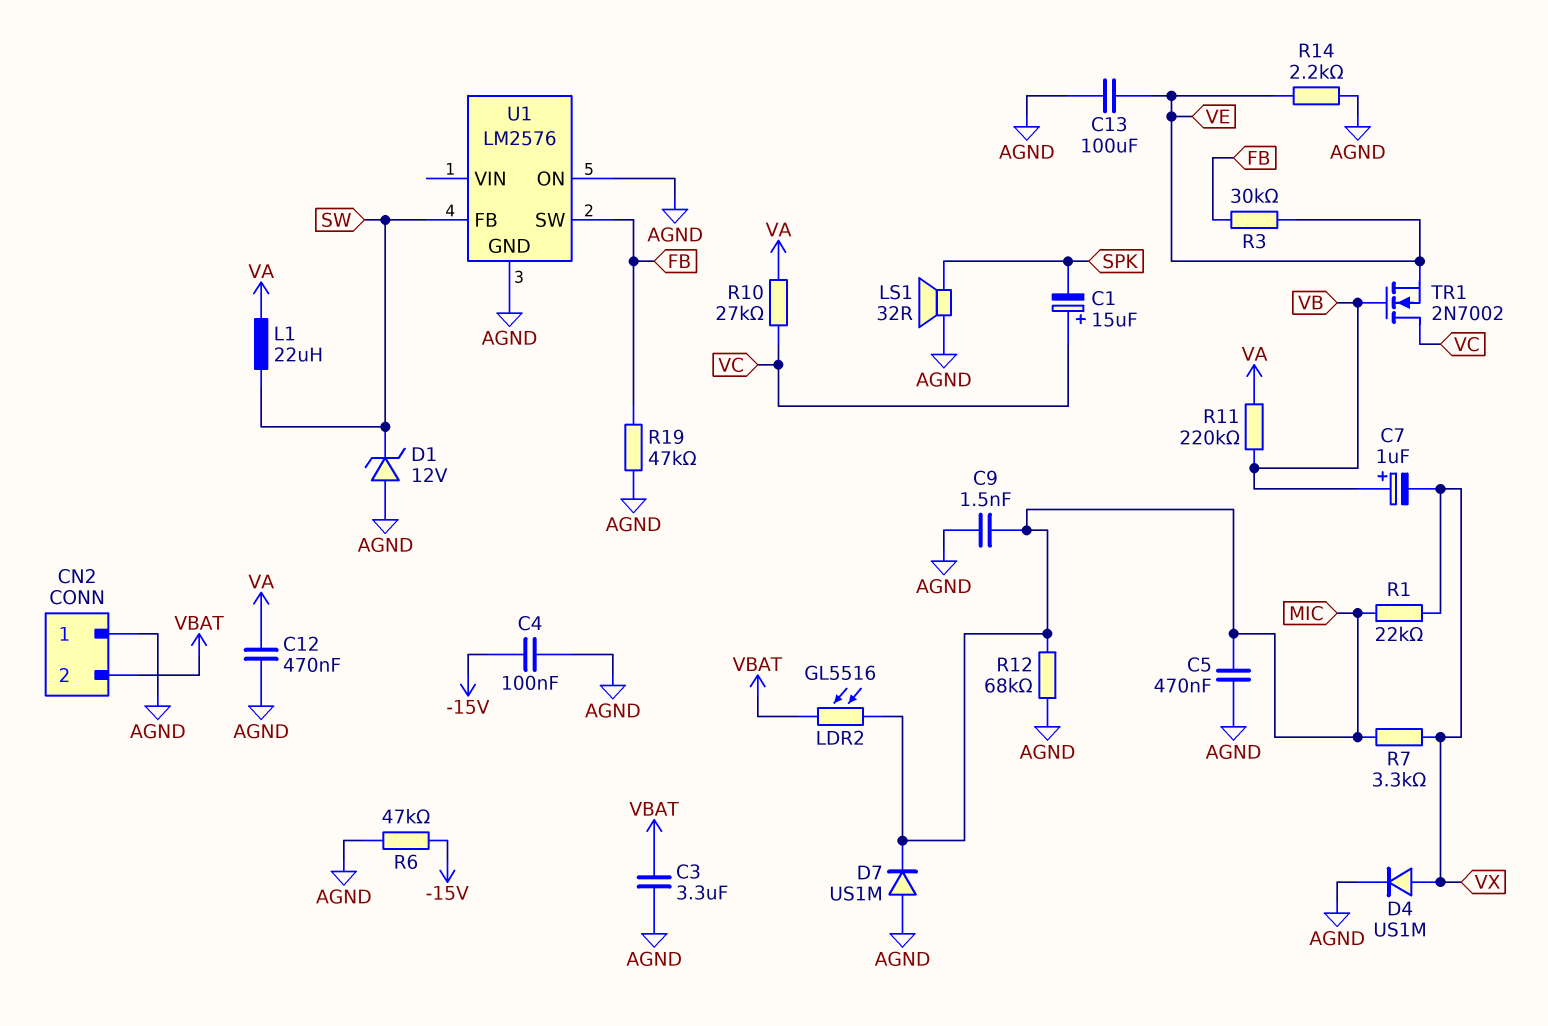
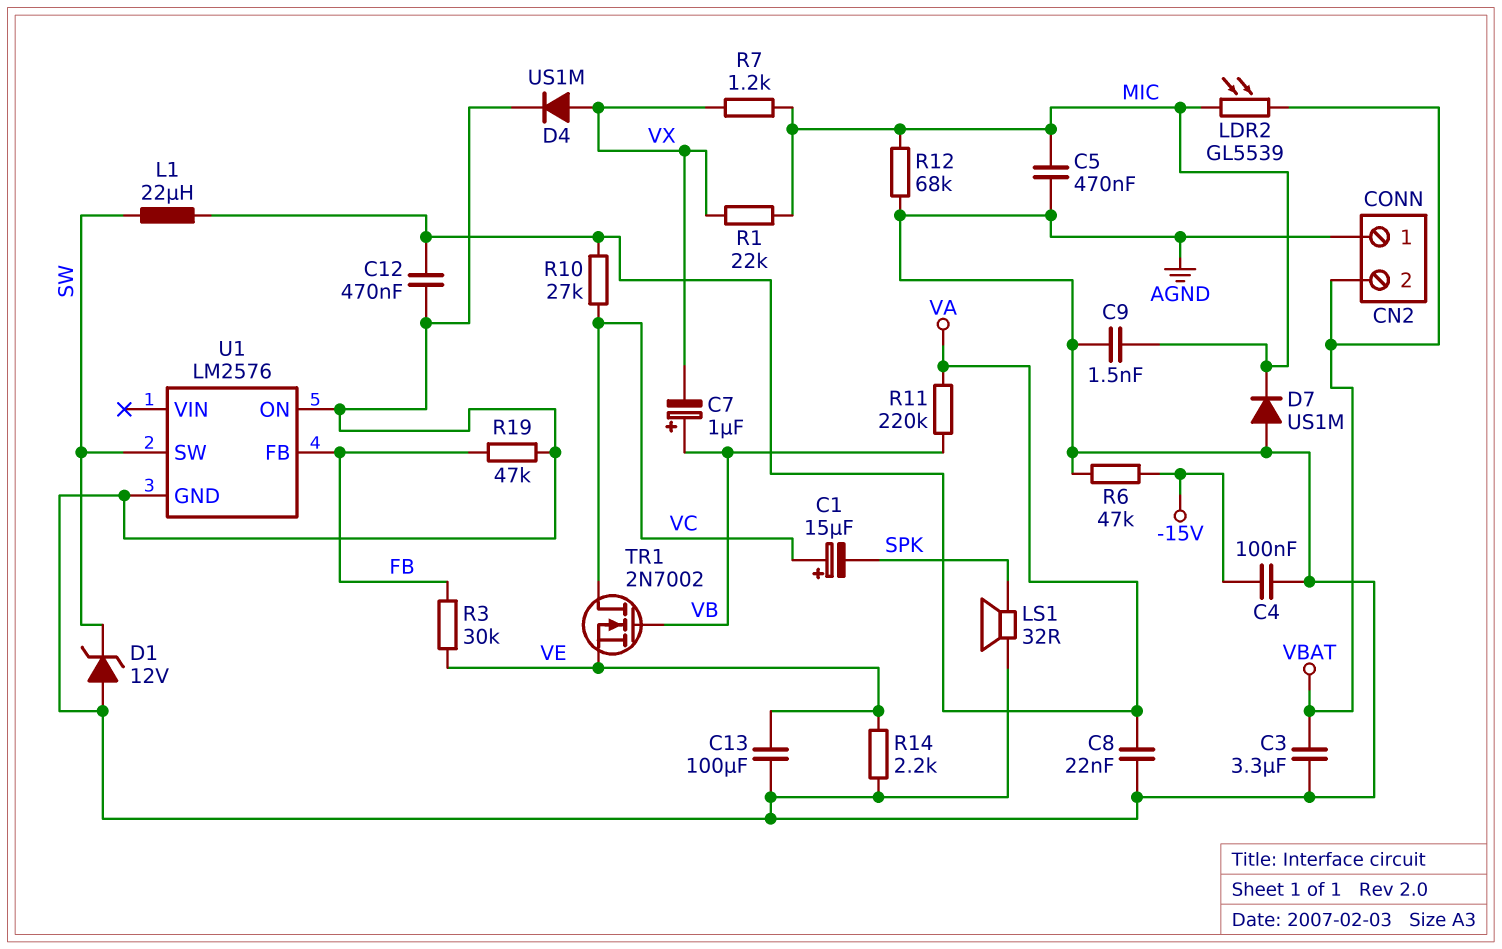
C8: none -> 22nF (AGND, VA)
LDR2: GL5516 (MIC, VBAT) -> GL5539 (MIC, VBAT)
R7: 3.3k (MIC, VX) -> 1.2k (MIC, VX)
U1 pin FB: SW -> FB
U1 pin SW: FB -> SW

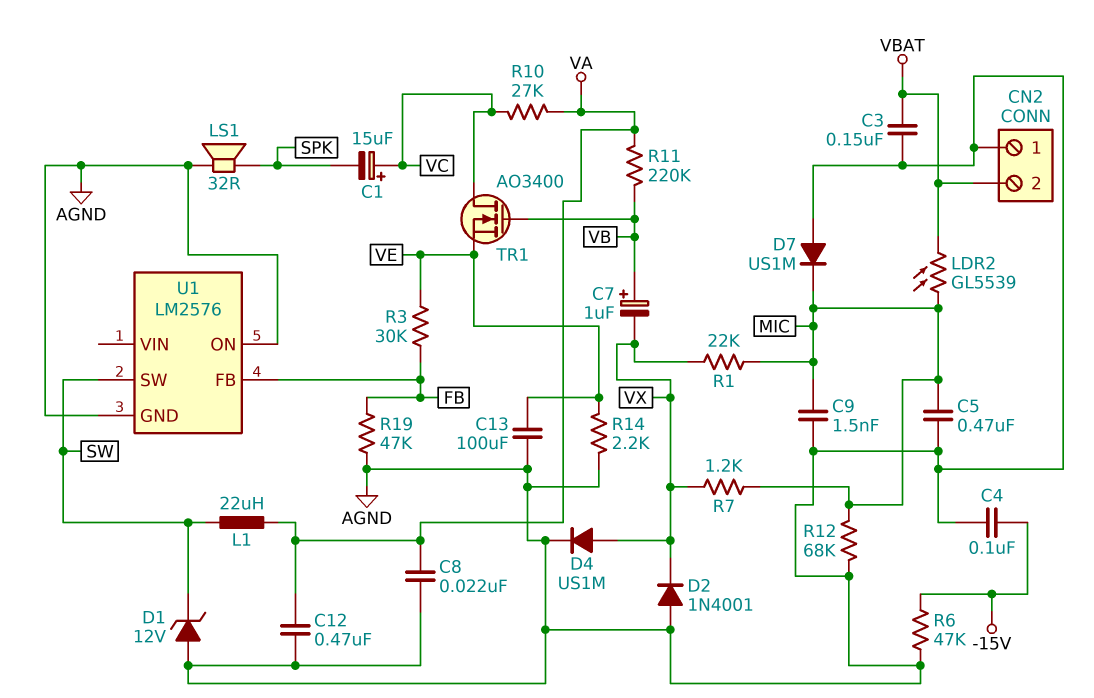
C3: 3.3uF (AGND, VBAT) -> 150nF (AGND, VBAT)
D2: none -> diode 1N4001 (A AGND, K VX)
TR1: NMOS 2N7002 (G VB, D VC, S VE) -> NMOS AO3400 (G VB, D VC, S VE)

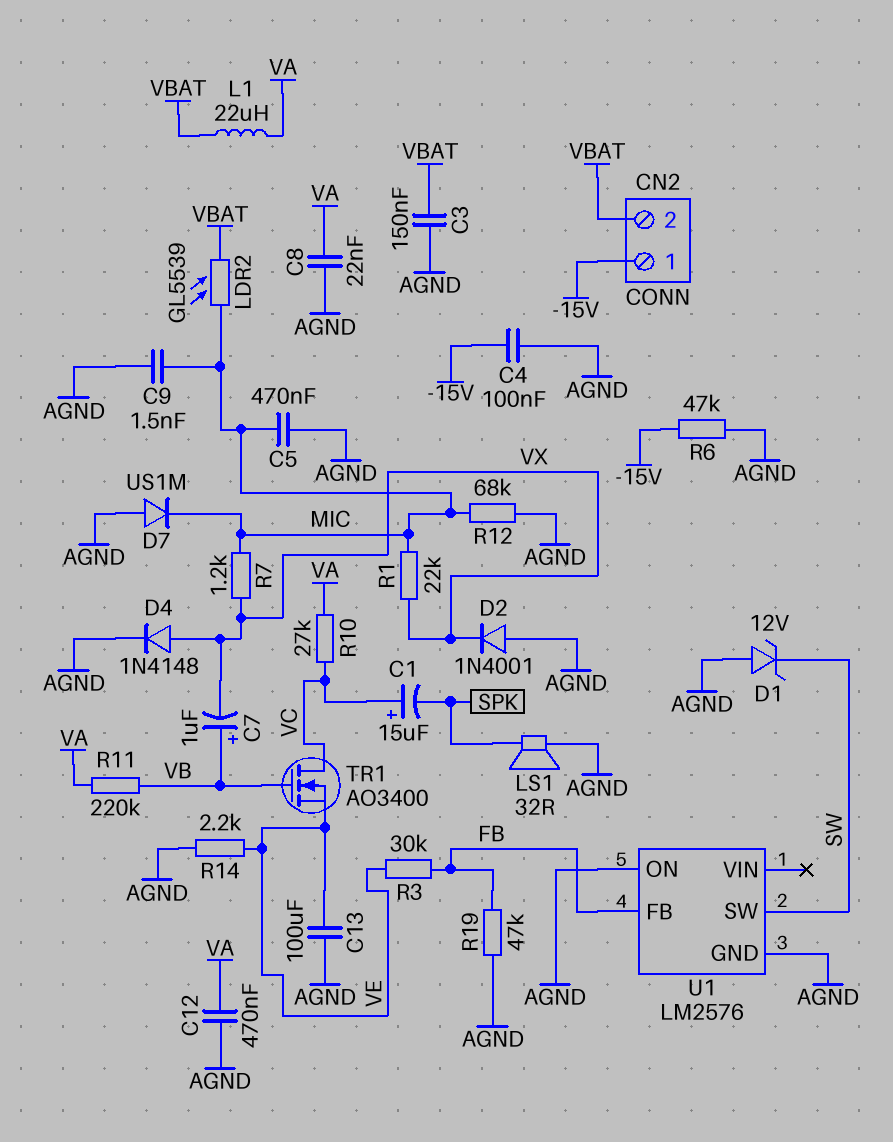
CN2 pin 1: AGND -> -15V
D4: diode US1M (A VX, K AGND) -> diode 1N4148 (A VX, K AGND)
L1: 22uH (SW, VA) -> 22uH (VA, VBAT)

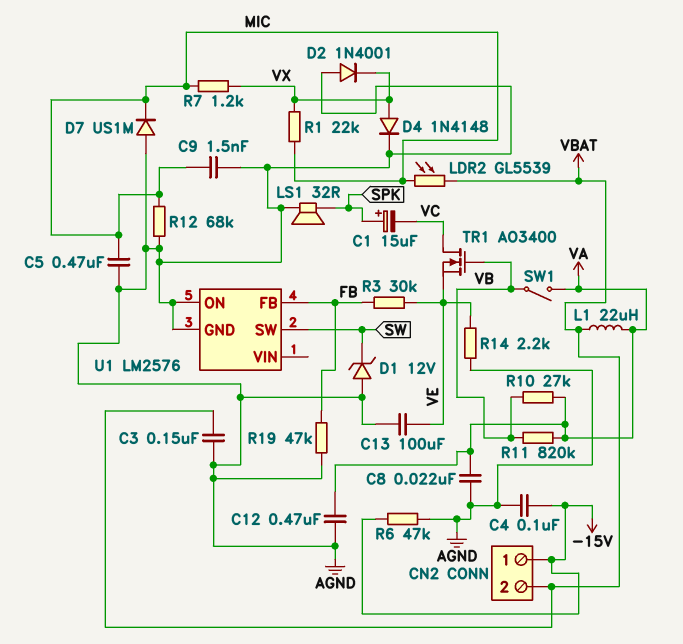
C1: 15uF (plus VC, minus SPK) -> 15uF (plus SPK, minus VC)
C7: 1uF (plus VB, minus VX) -> none
R10: 27k (VA, VC) -> 27k (VA, VB)
R11: 220k (VA, VB) -> 820k (VA, VB)
SW1: none -> switch (VA, VB)

